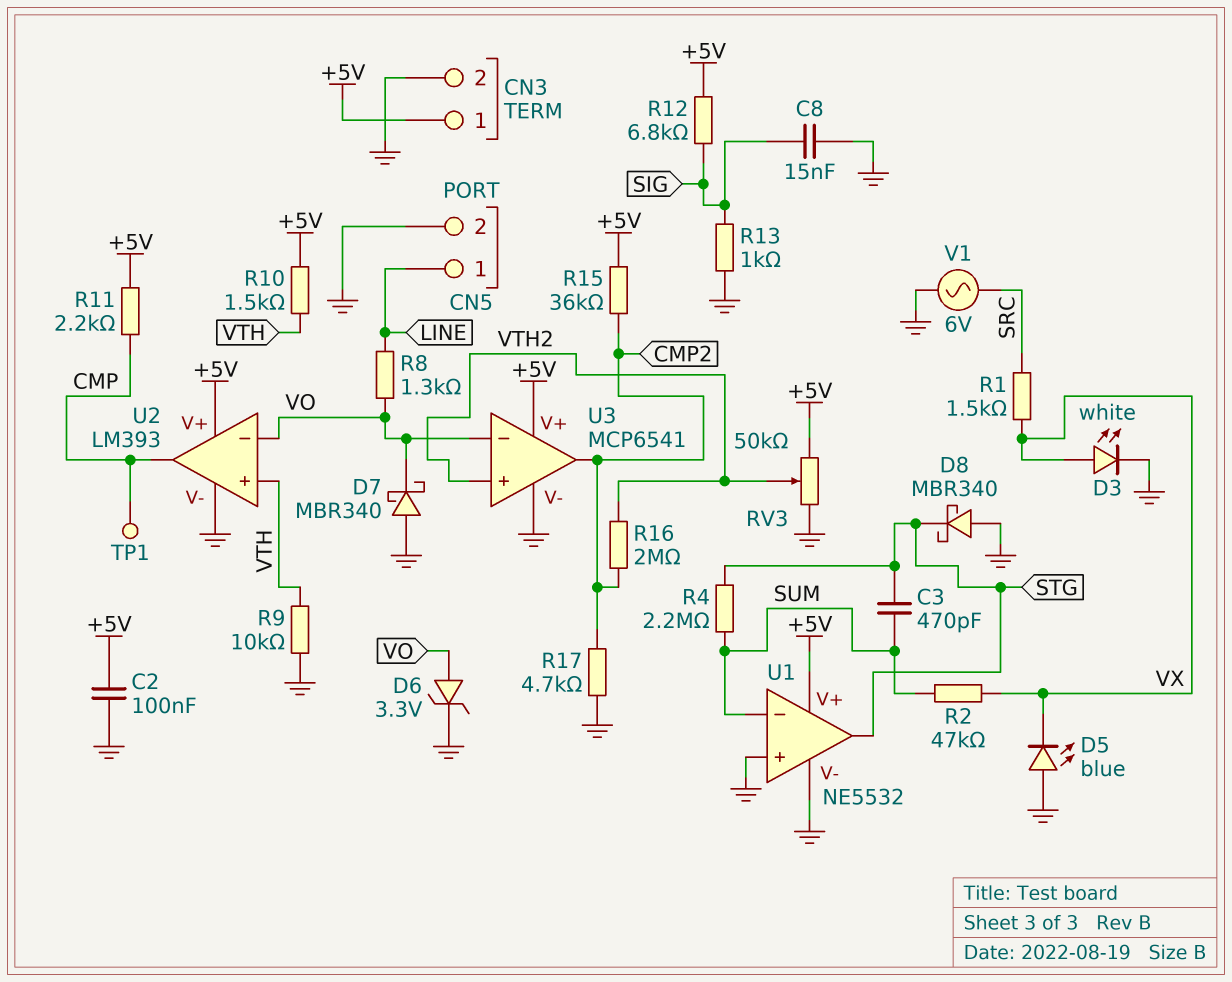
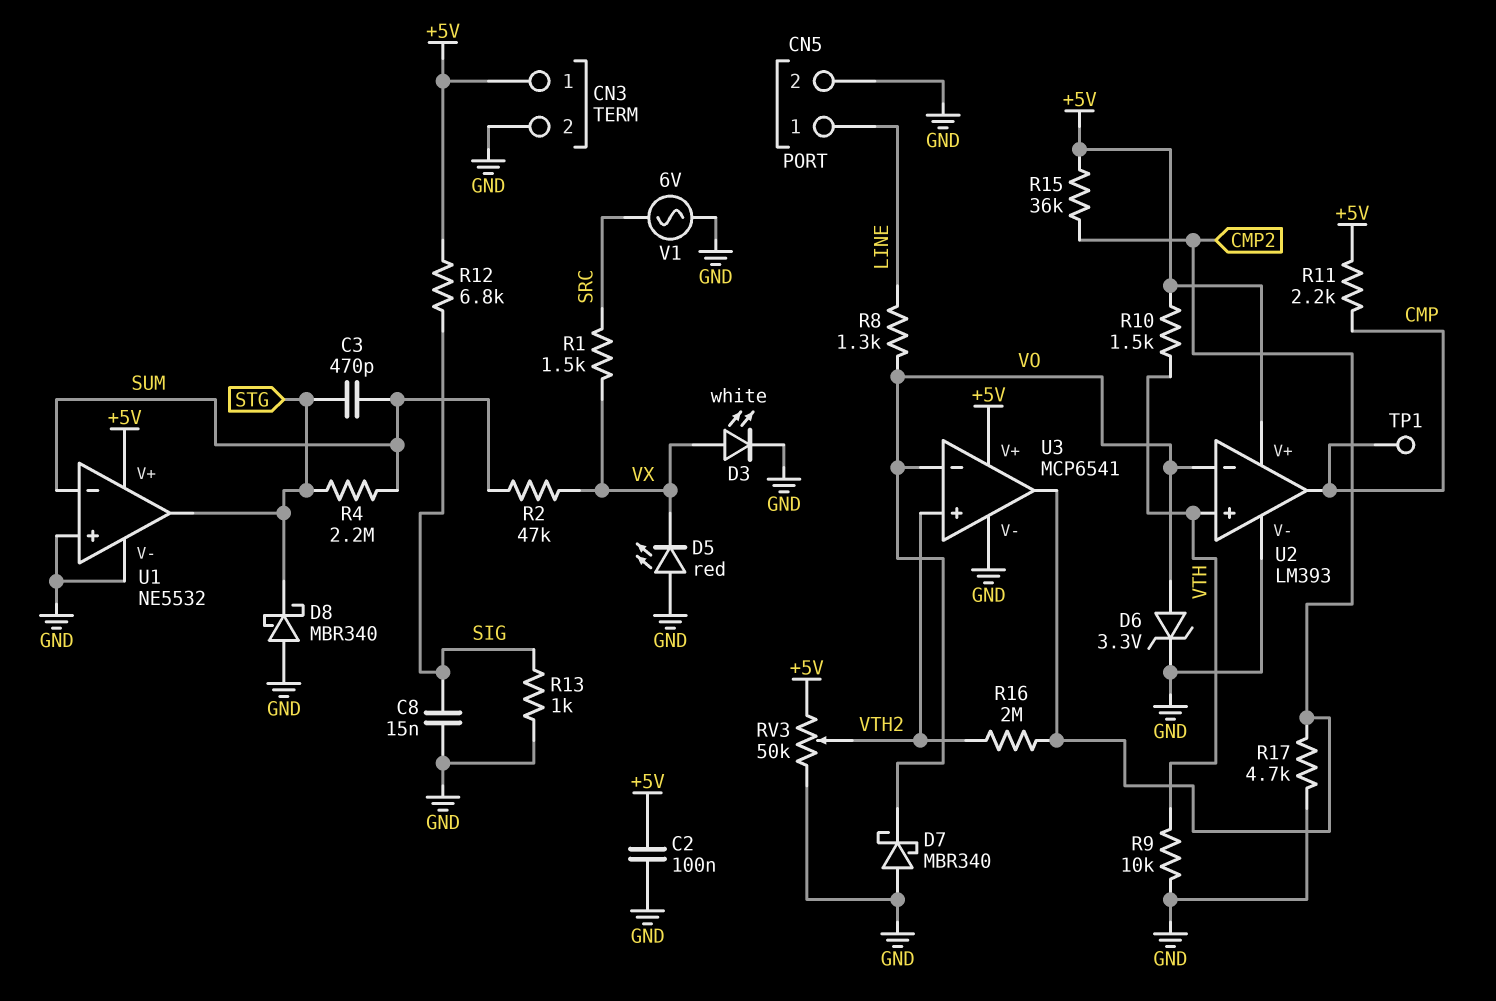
D5: LED blue (A GND, K VX) -> LED red (A GND, K VX)

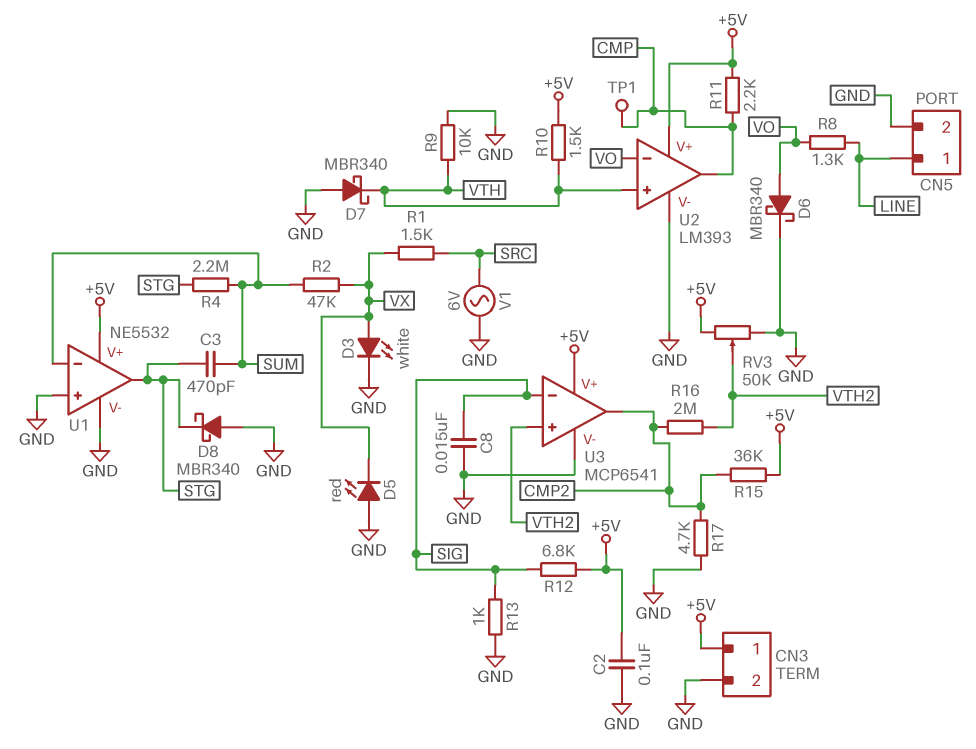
D6: zener 3.3V (A VO, K GND) -> schottky MBR340 (A VO, K GND)
D7: schottky MBR340 (A GND, K VO) -> schottky MBR340 (A GND, K VTH)
U3 pin in-: VO -> SIG

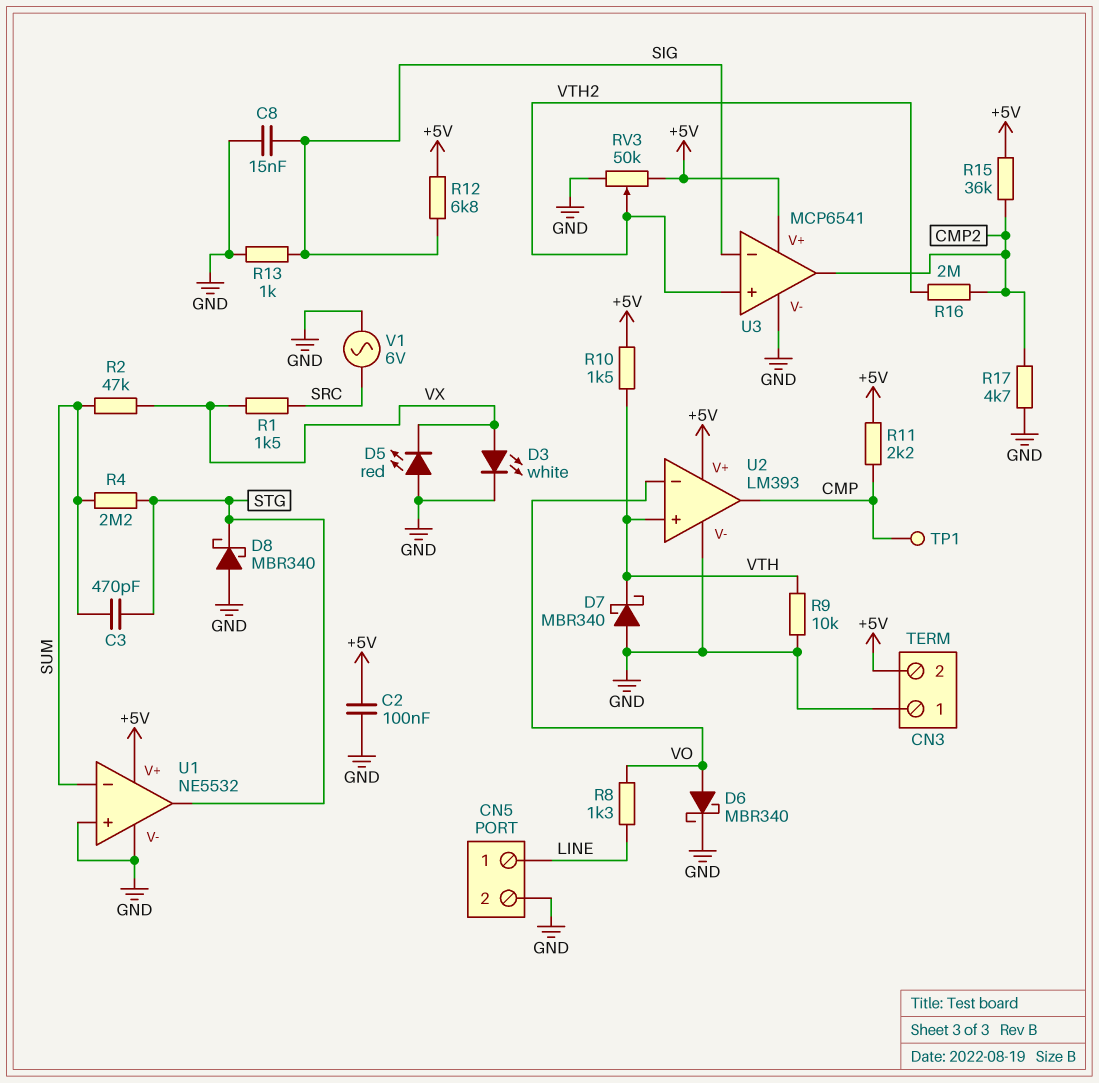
CN3 pin 1: +5V -> GND
CN3 pin 2: GND -> +5V

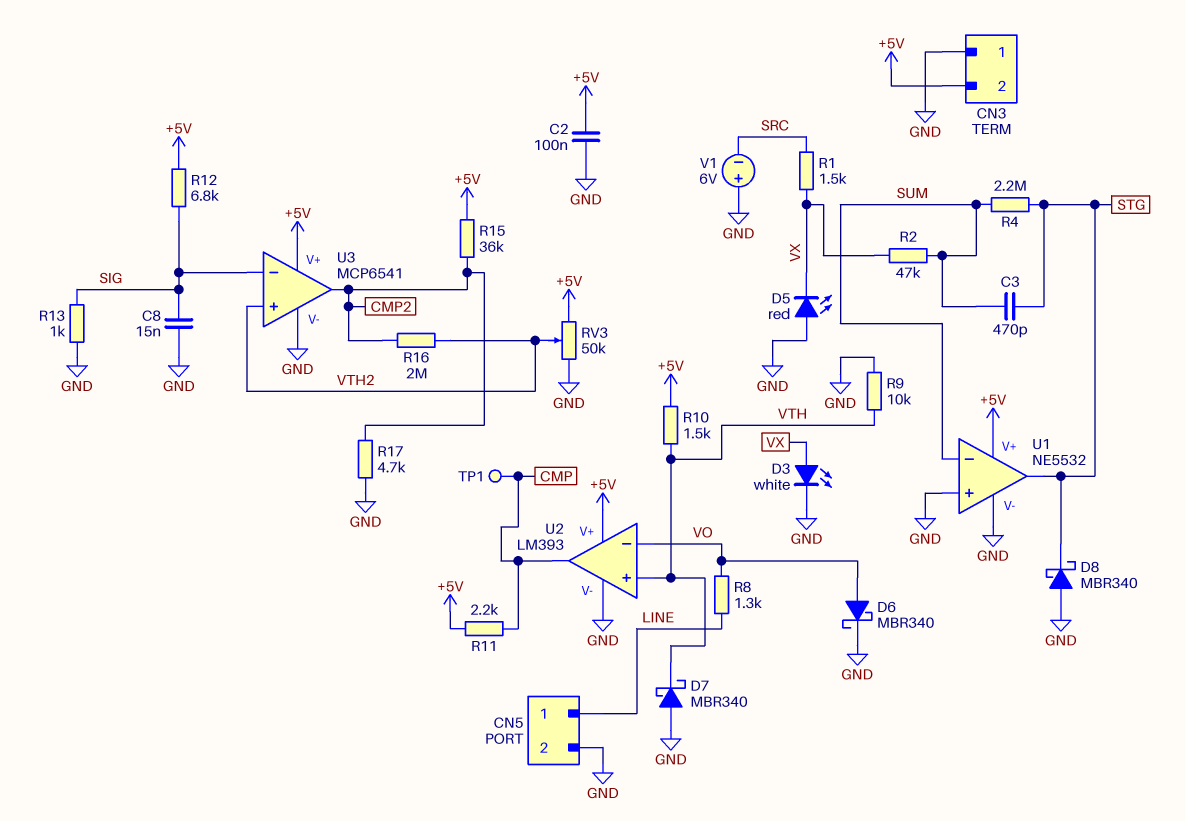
V1: AC 6V (GND, SRC) -> 6V (plus GND, minus SRC)

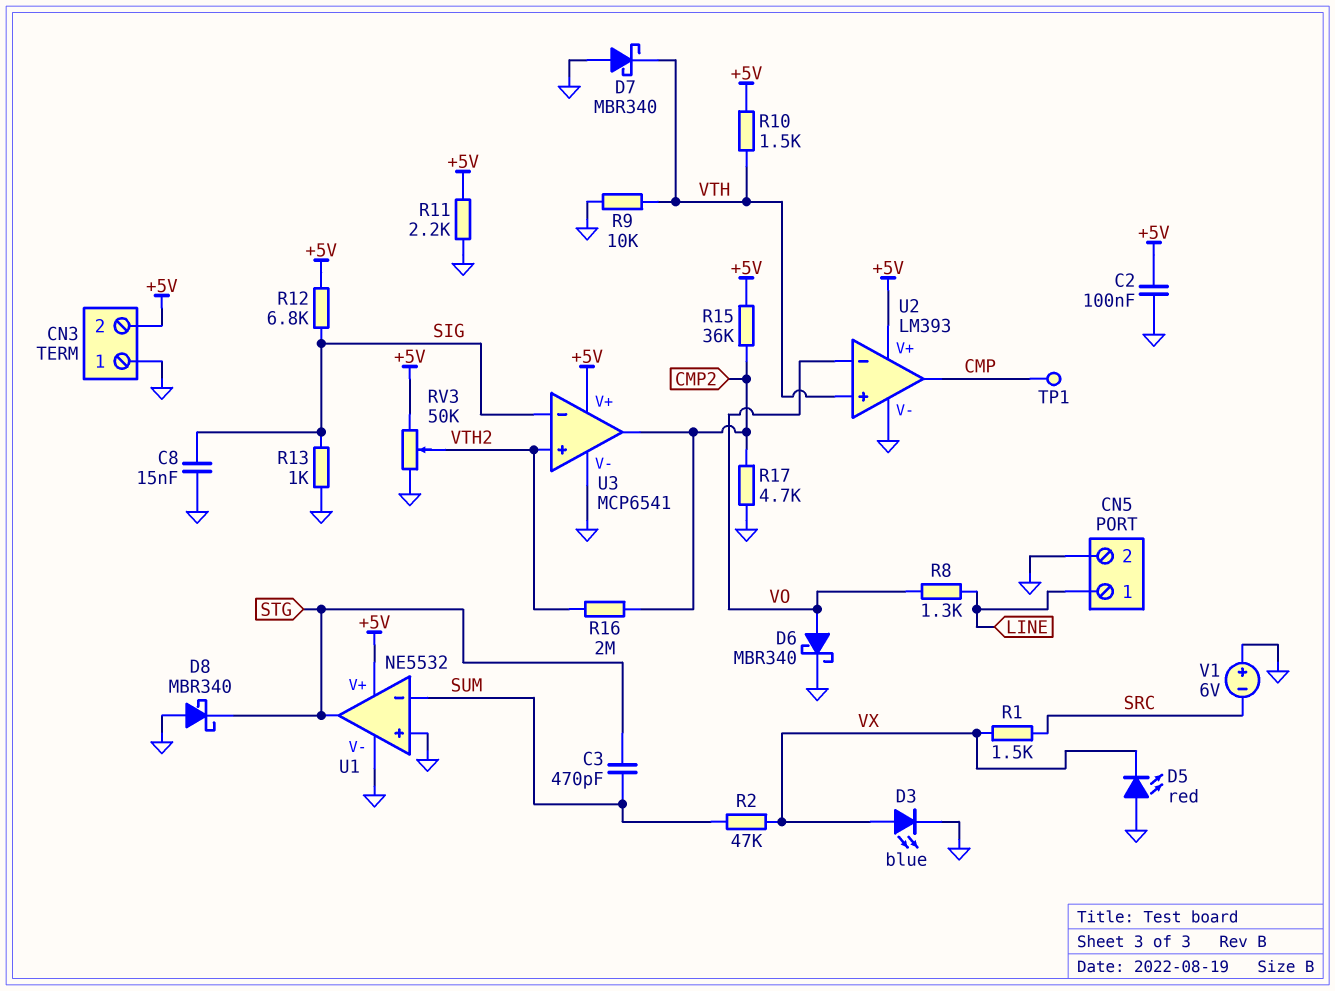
D3: LED white (A VX, K GND) -> LED blue (A VX, K GND)
R4: 2.2M (STG, SUM) -> none
R11: 2.2k (+5V, CMP) -> 2.2k (+5V, GND)

